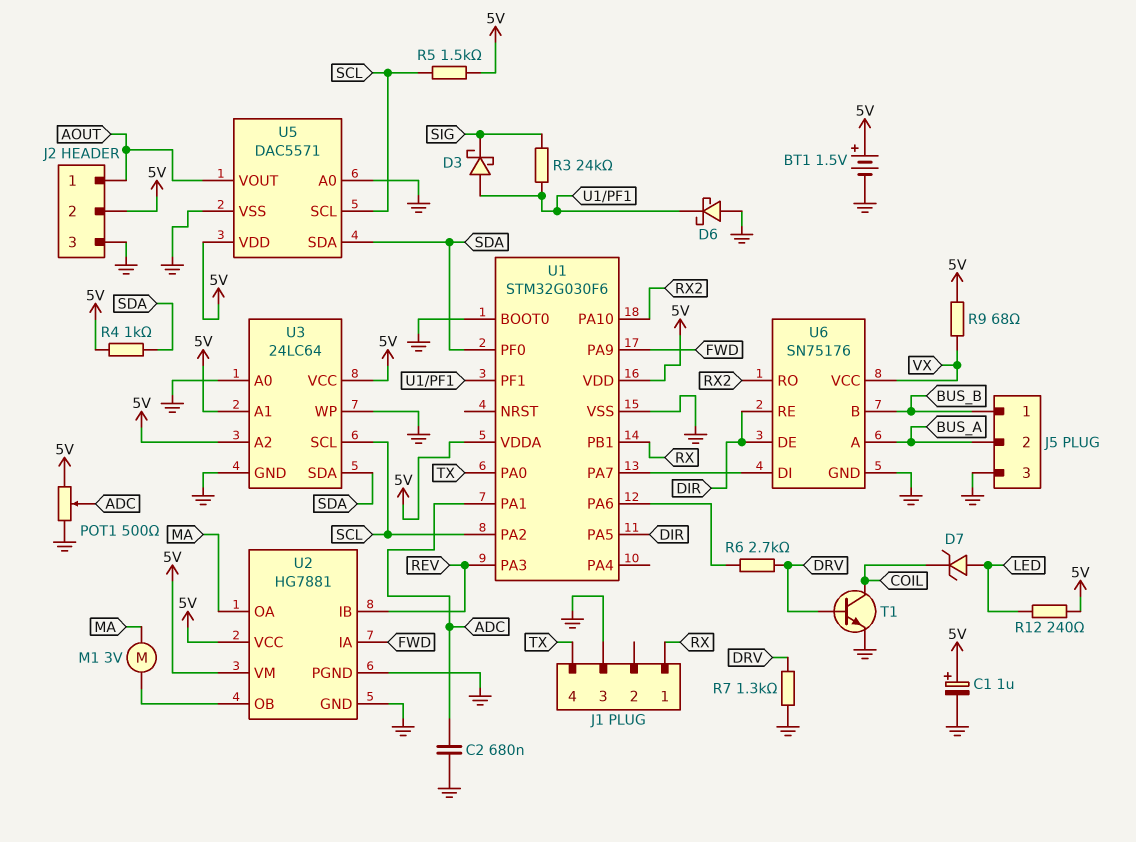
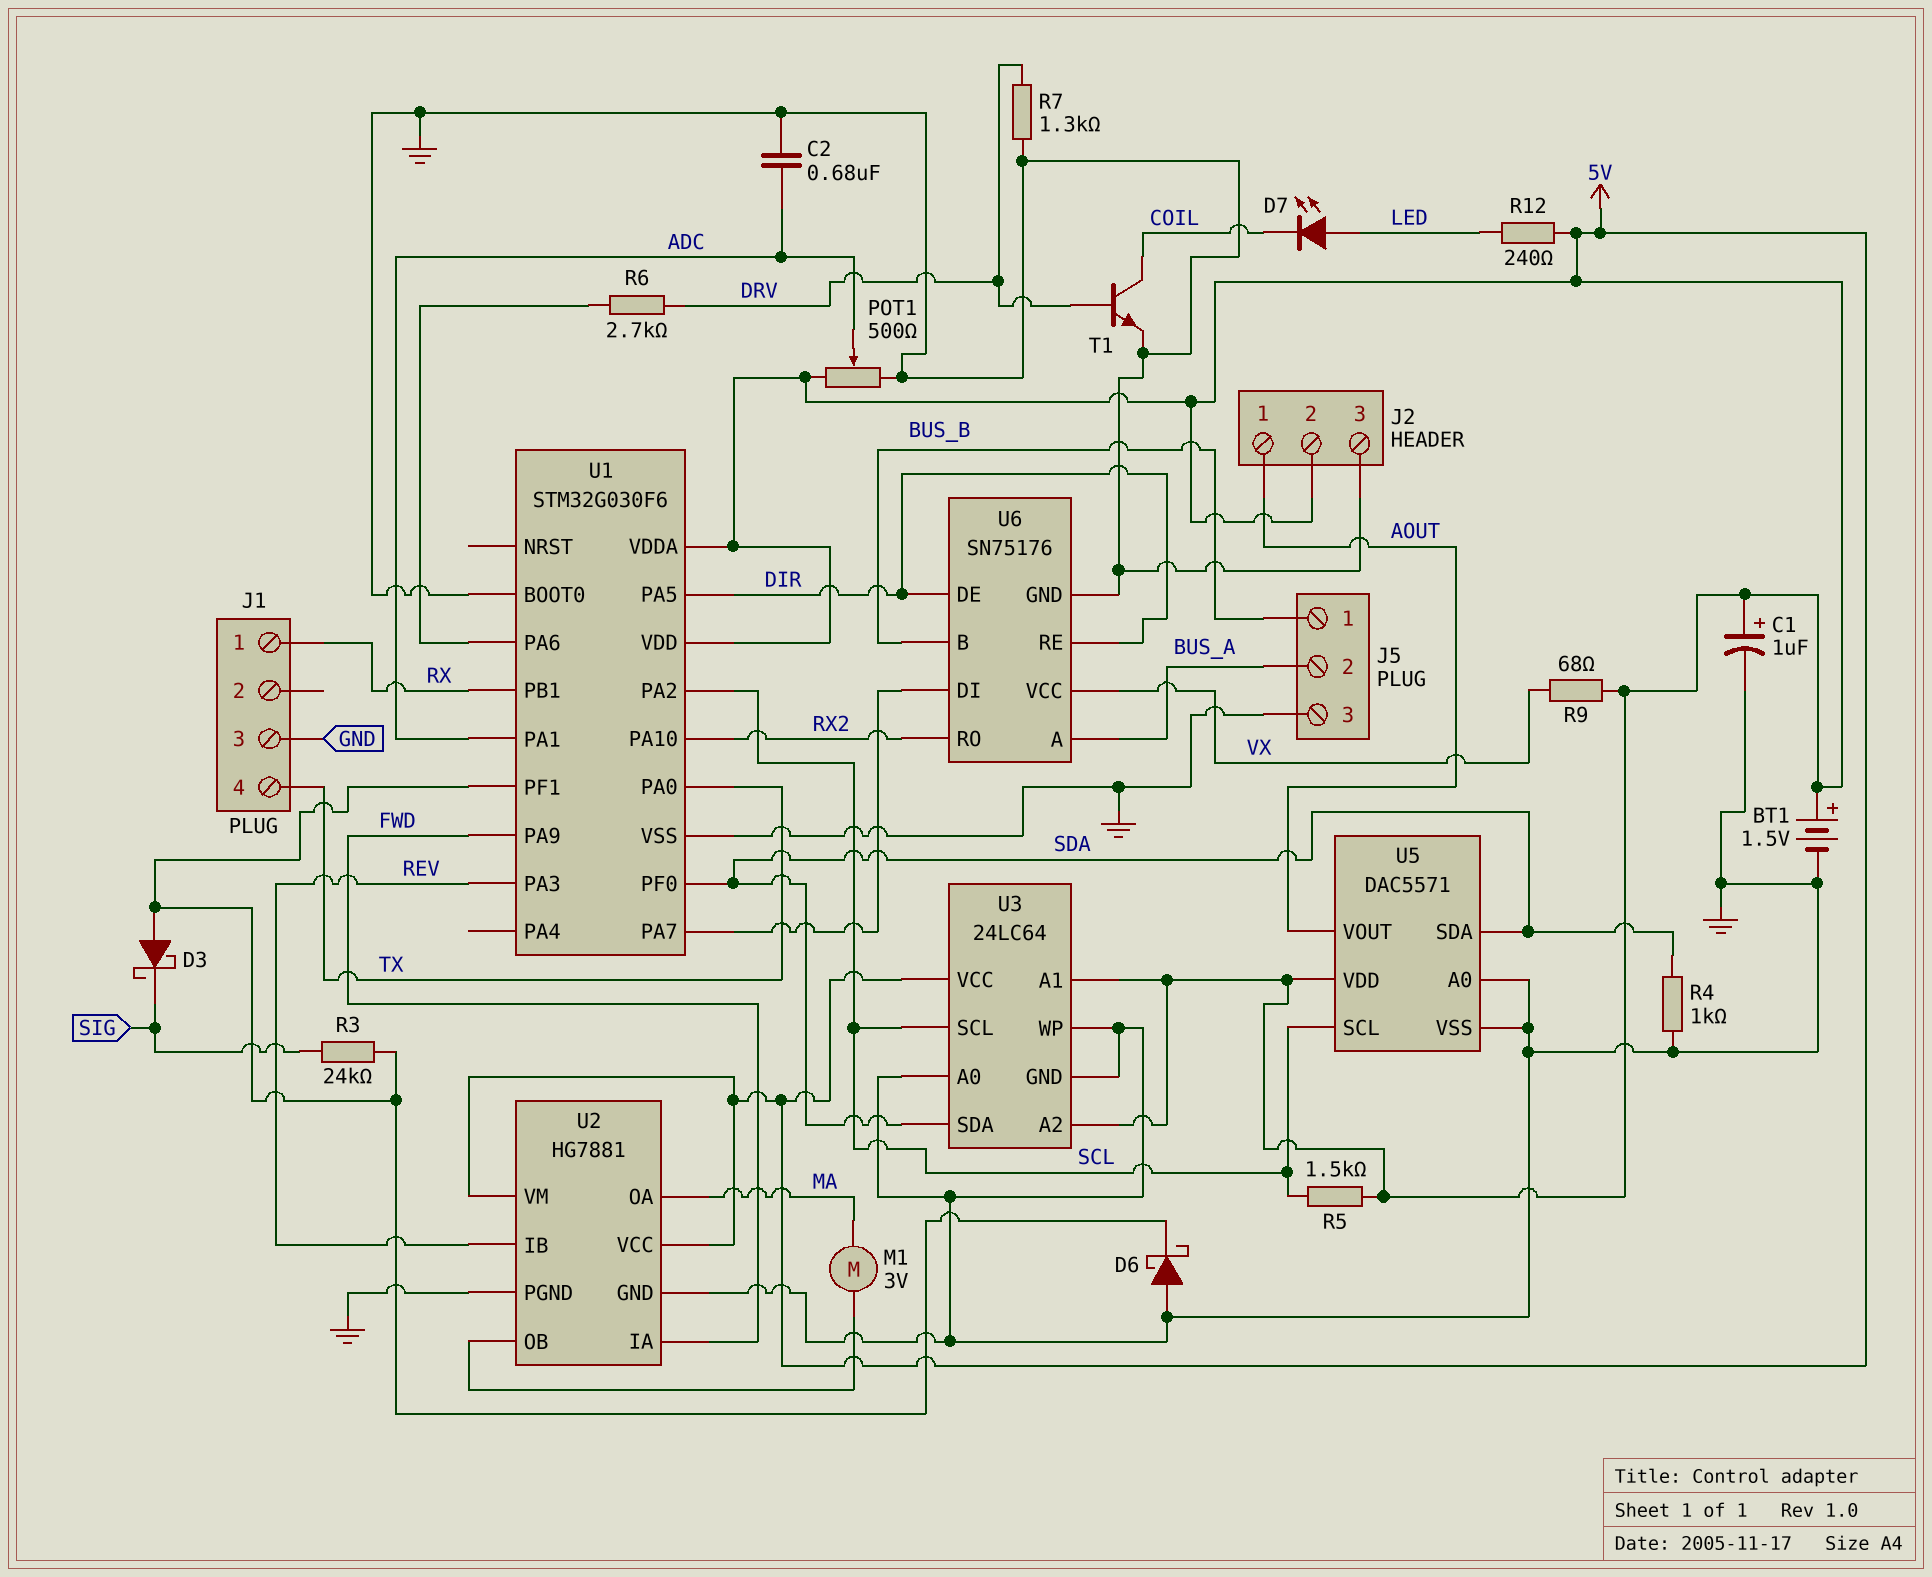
D7: zener (A LED, K COIL) -> LED (A LED, K COIL)
R4: 1k (5V, SDA) -> 1k (GND, SDA)

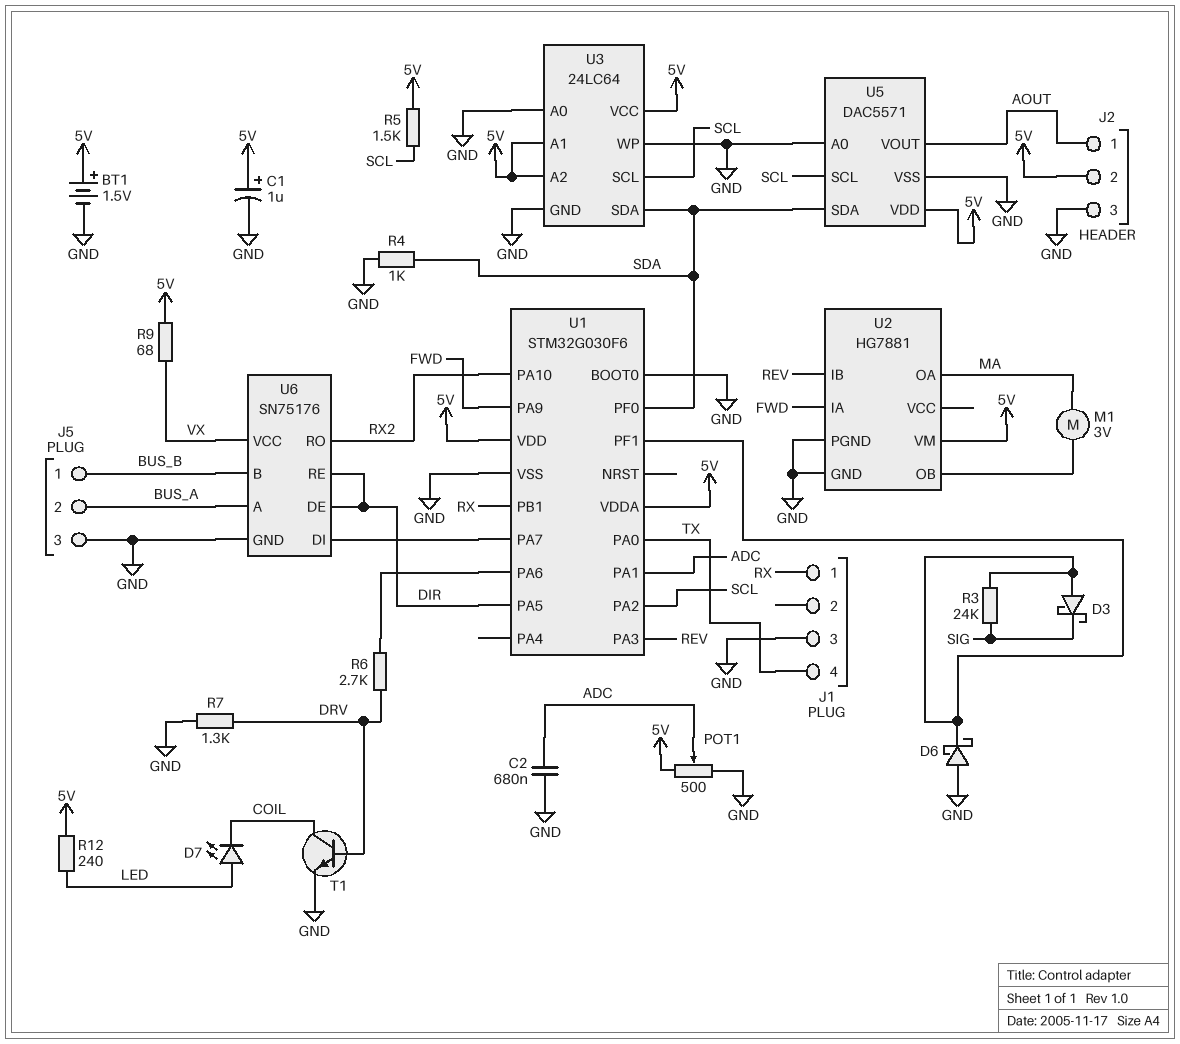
U2 pin VCC: 5V -> none

